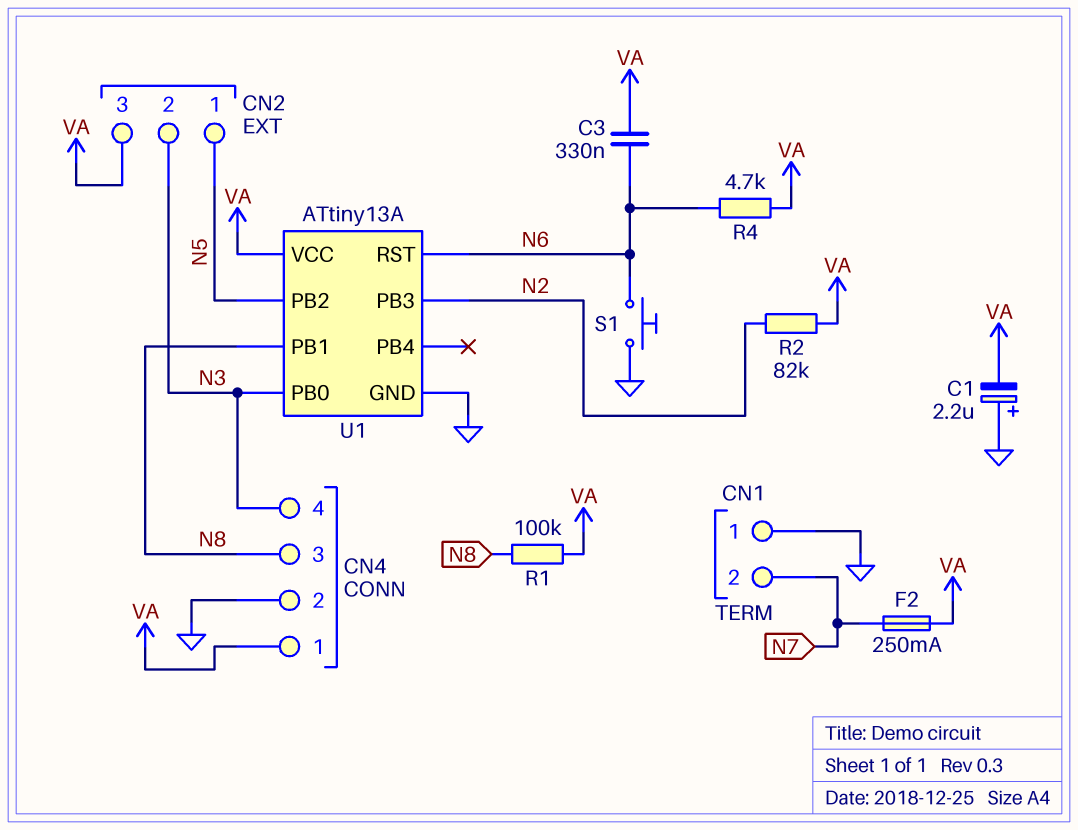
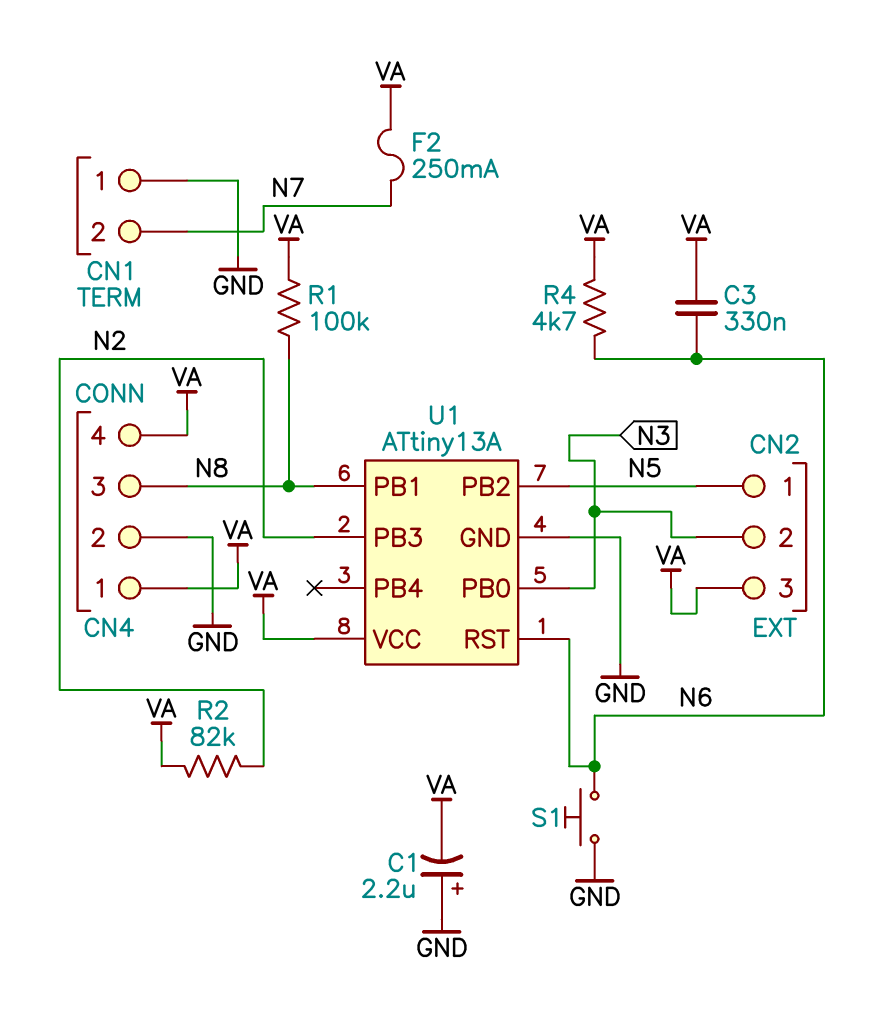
CN4 pin 4: N3 -> VA

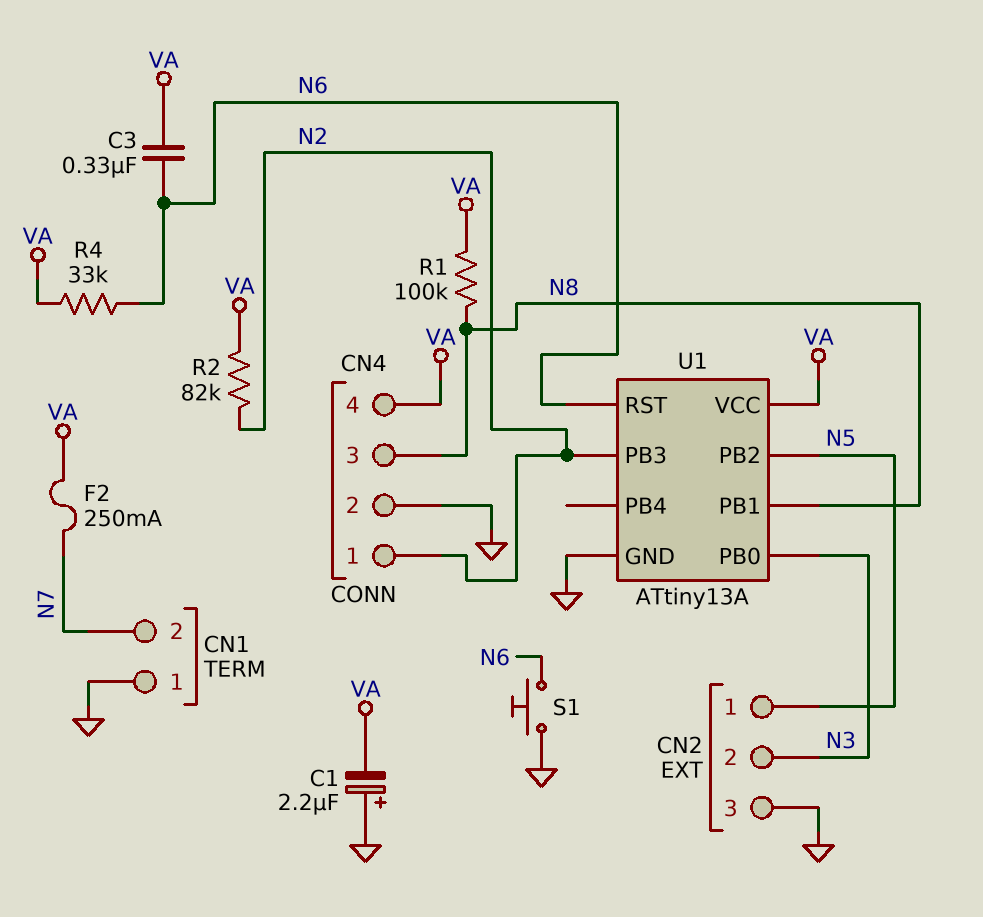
CN2 pin 3: VA -> GND
CN4 pin 1: VA -> N2
R4: 4.7k (N6, VA) -> 33k (N6, VA)

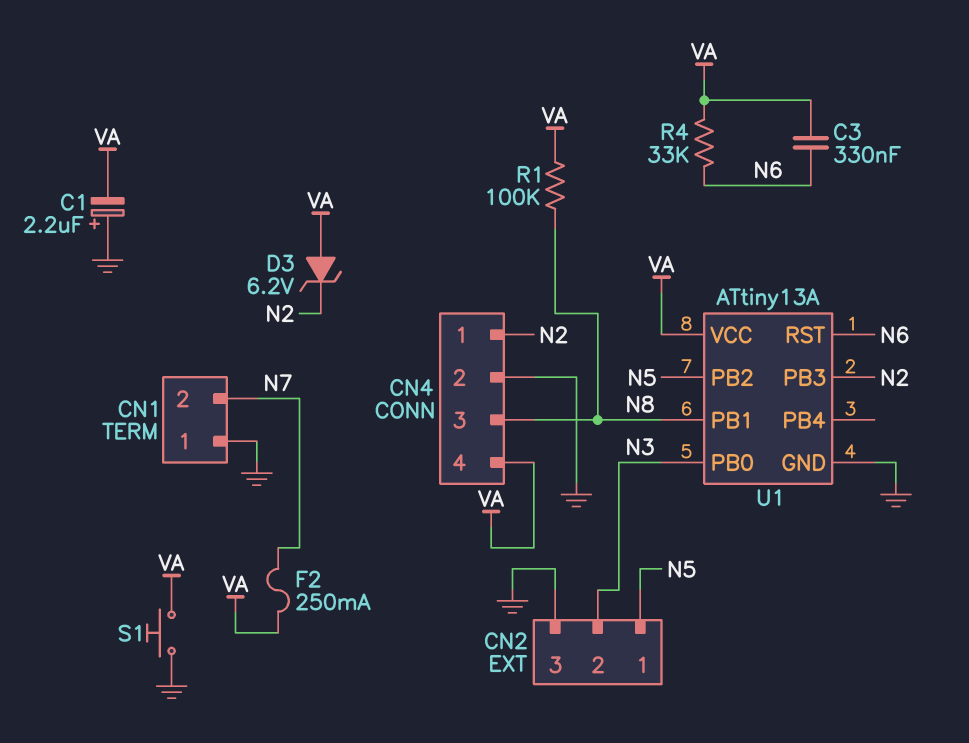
D3: none -> zener 6.2V (A VA, K N2)
R2: 82k (N2, VA) -> none
S1: button (GND, N6) -> button (GND, VA)

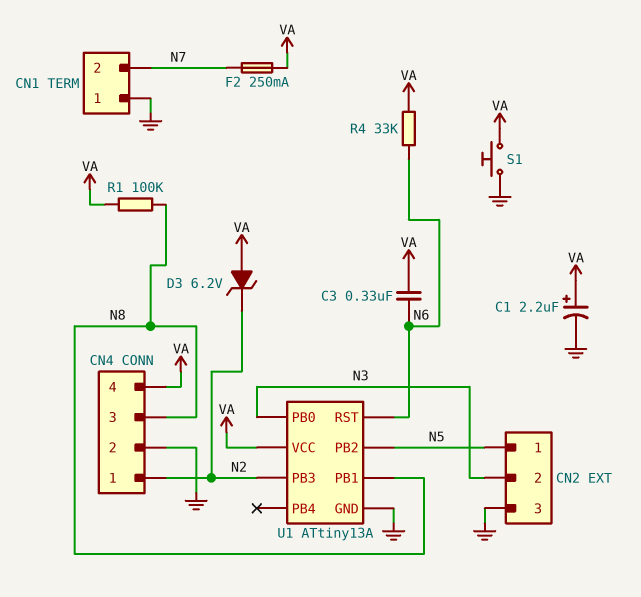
C1: 2.2uF (plus GND, minus VA) -> 2.2uF (plus VA, minus GND)

